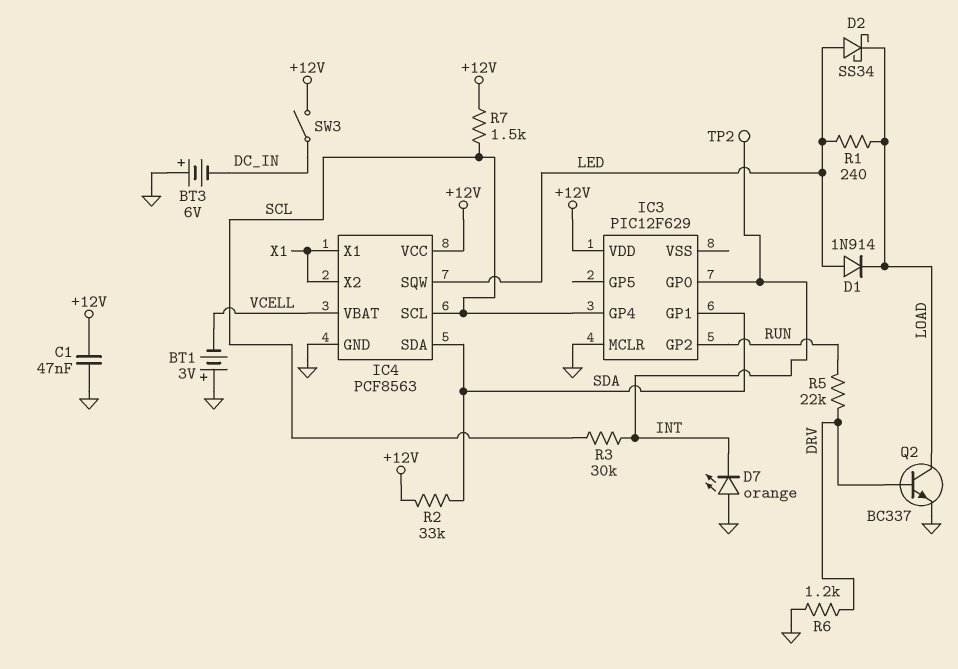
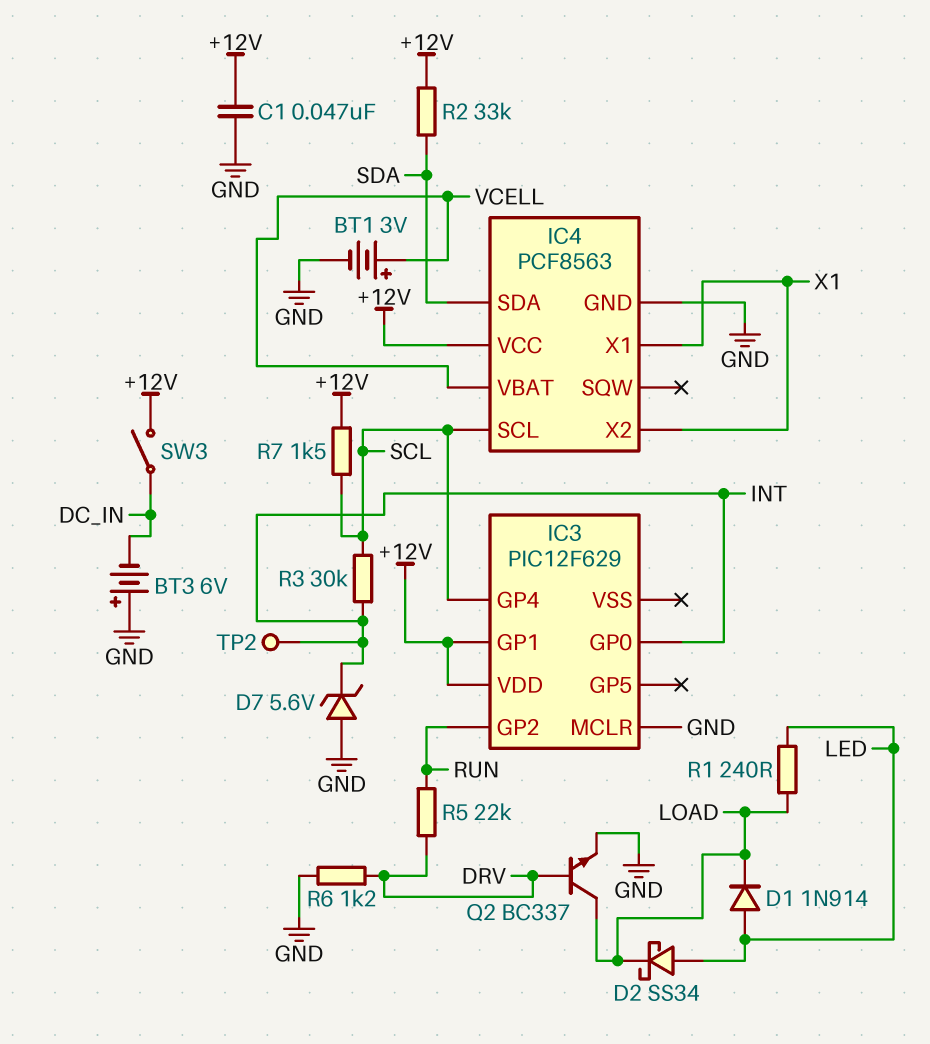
BT1: 3V (plus GND, minus VCELL) -> 3V (plus VCELL, minus GND)
D7: LED orange (A GND, K INT) -> zener 5.6V (A GND, K INT)
IC3 pin GP1: SDA -> +12V
IC4 pin SQW: LED -> none

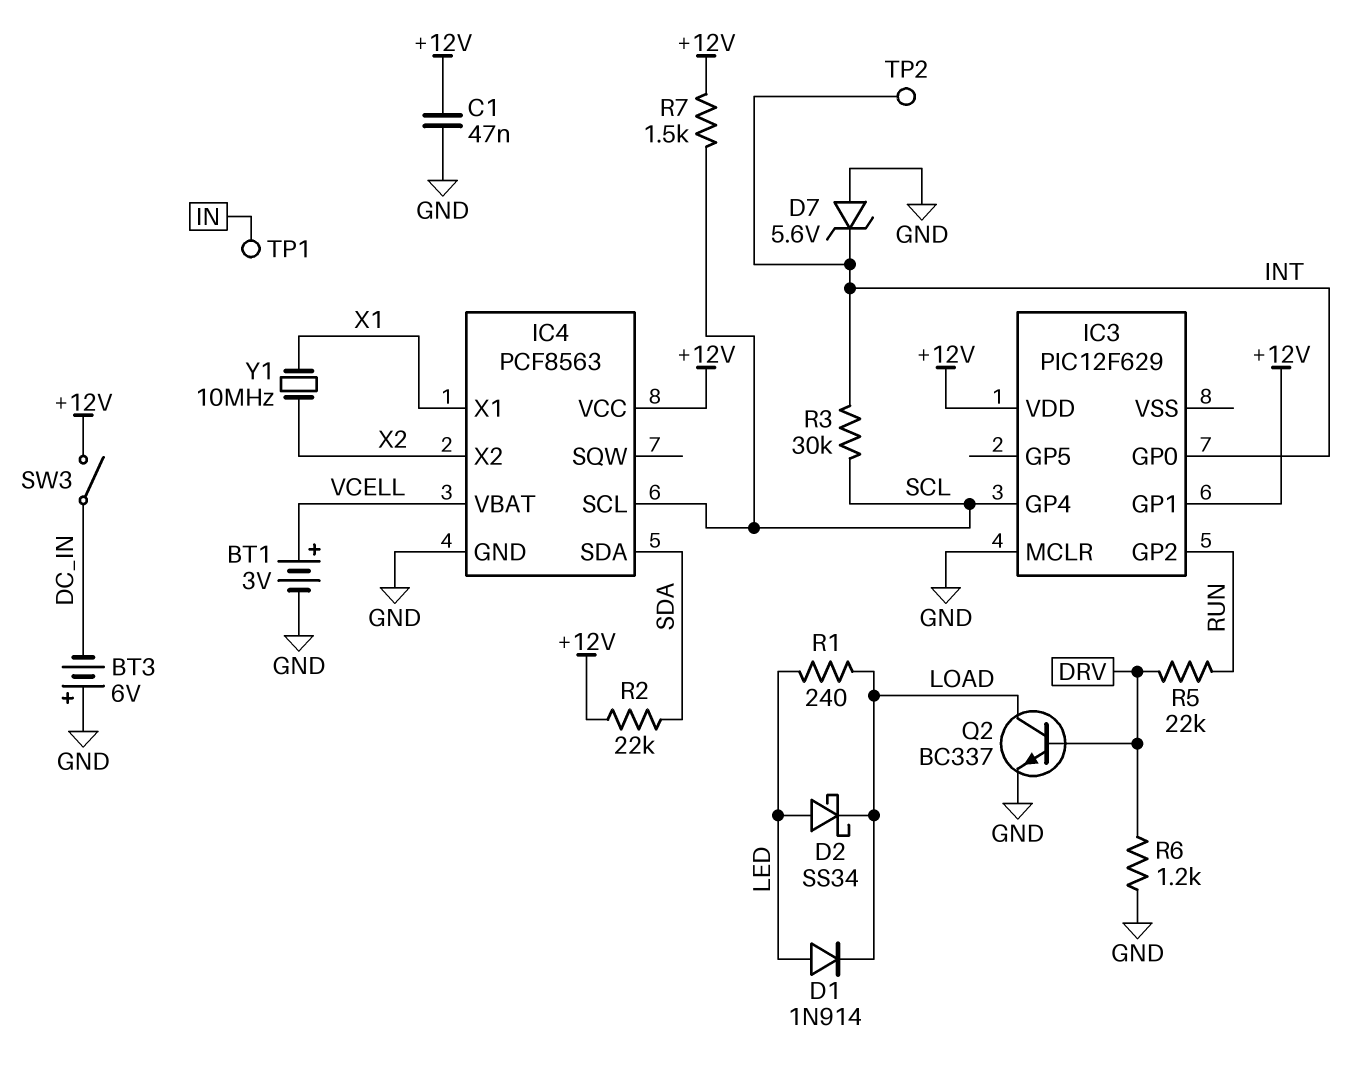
IC4 pin X2: X1 -> X2
R2: 33k (+12V, SDA) -> 22k (+12V, SDA)
TP1: none -> test point (IN)
Y1: none -> 10MHz (X1, X2)

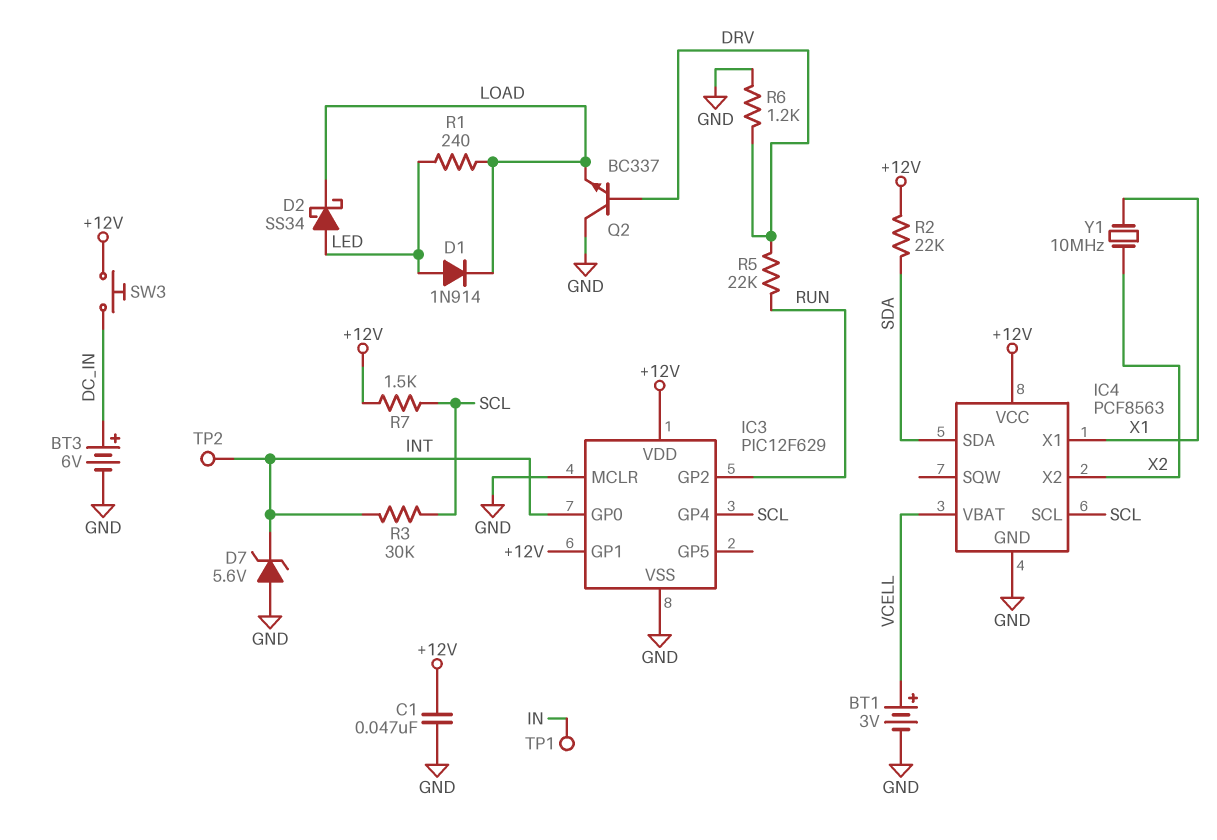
BT3: 6V (plus GND, minus DC_IN) -> 6V (plus DC_IN, minus GND)
IC3 pin VSS: none -> GND
Q2: NPN BC337 (B DRV, C LOAD, E GND) -> NPN BC337 (B DRV, C GND, E LOAD)
SW3: switch (+12V, DC_IN) -> button (+12V, DC_IN)

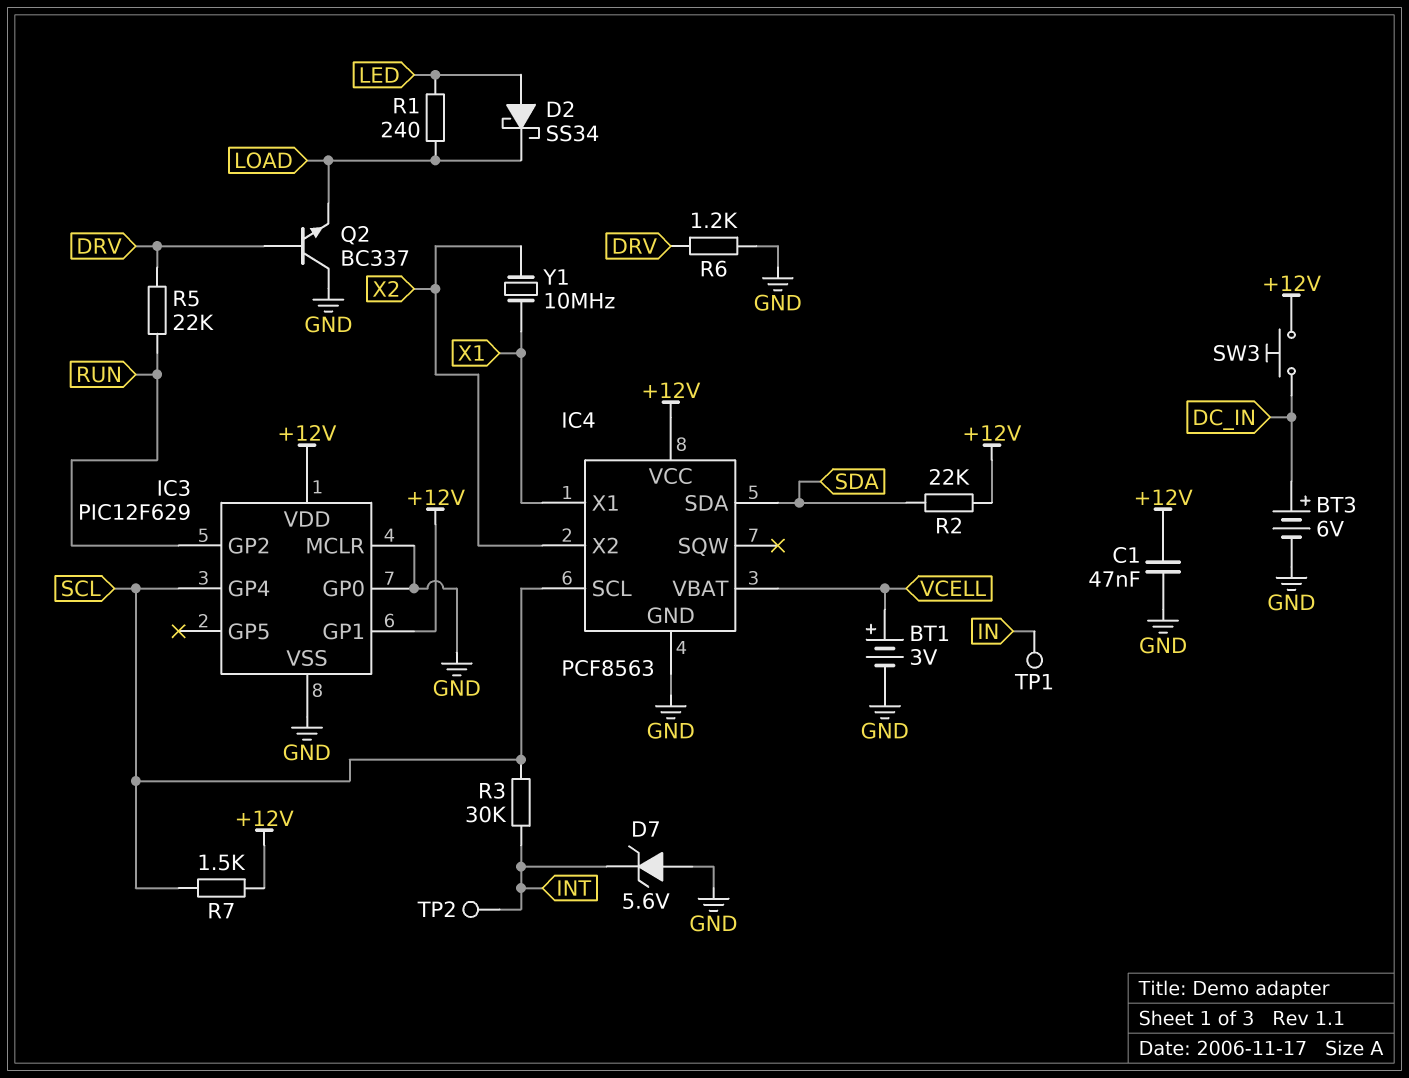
D1: diode 1N914 (A LED, K LOAD) -> none
IC3 pin GP0: INT -> GND

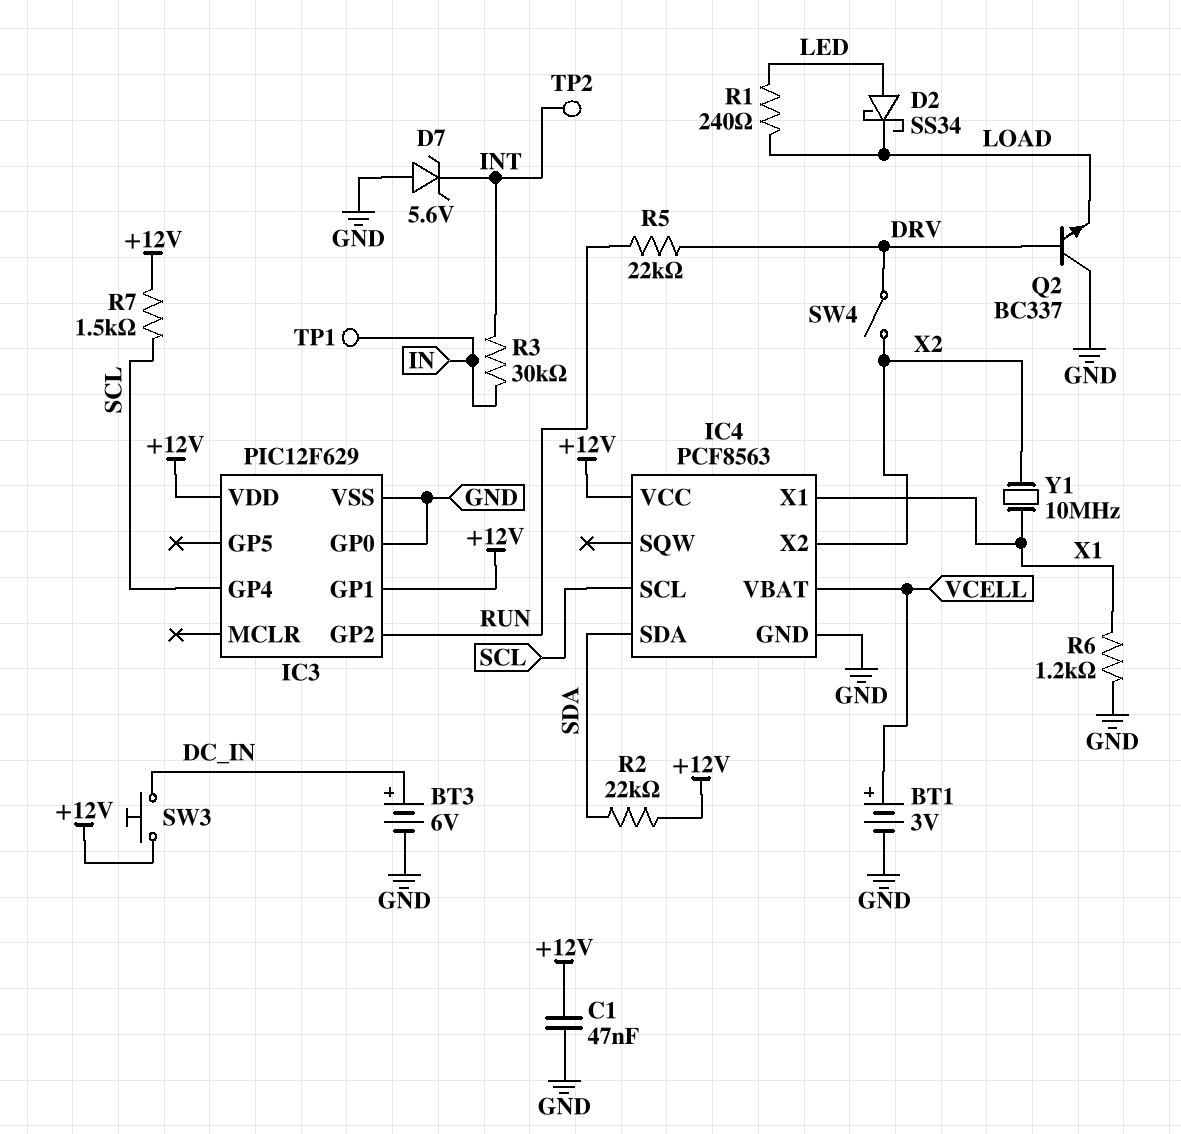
IC3 pin MCLR: GND -> none
R3: 30k (INT, SCL) -> 30k (IN, INT)
R6: 1.2k (DRV, GND) -> 1.2k (GND, X1)
SW4: none -> switch (DRV, X2)

